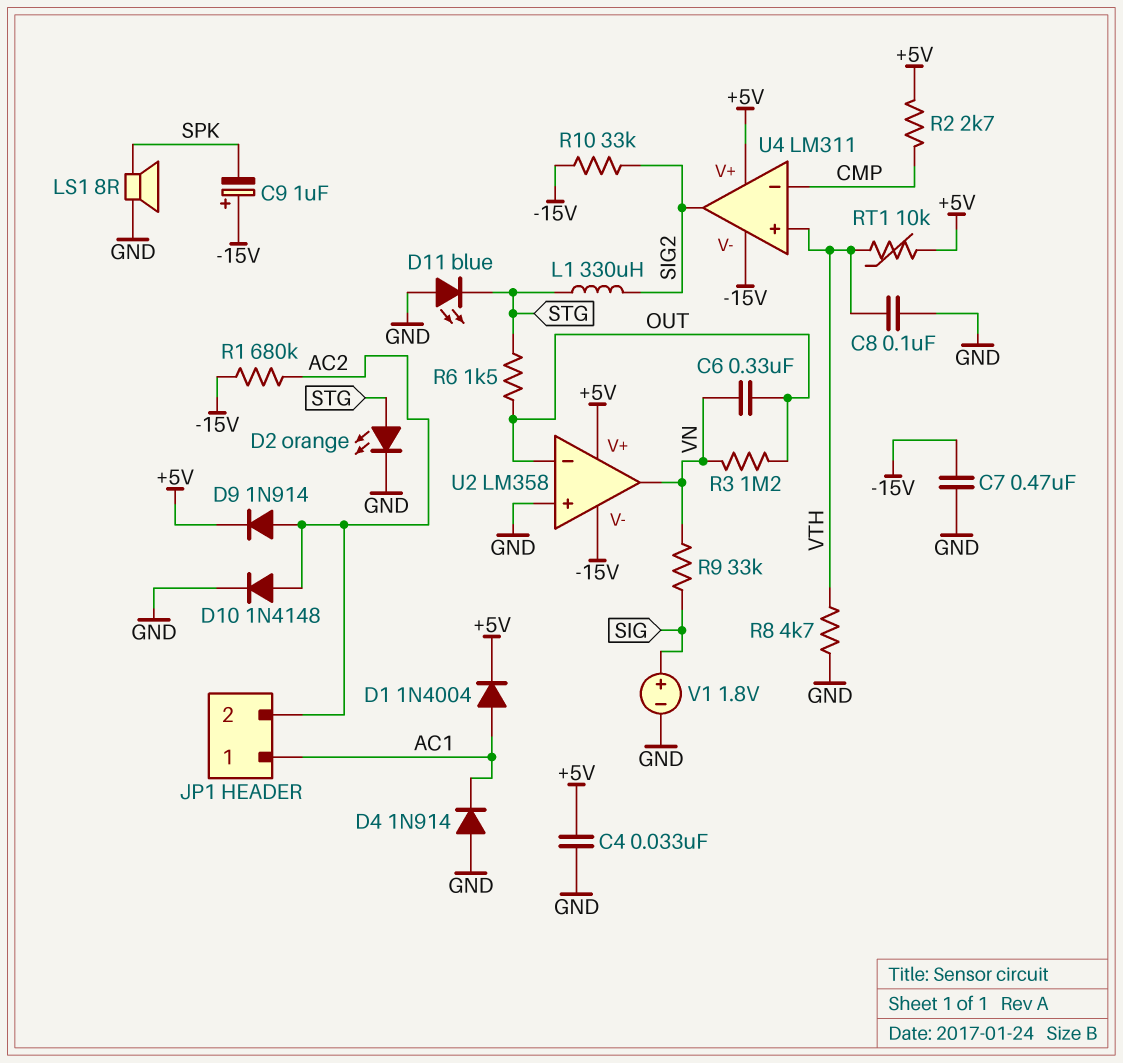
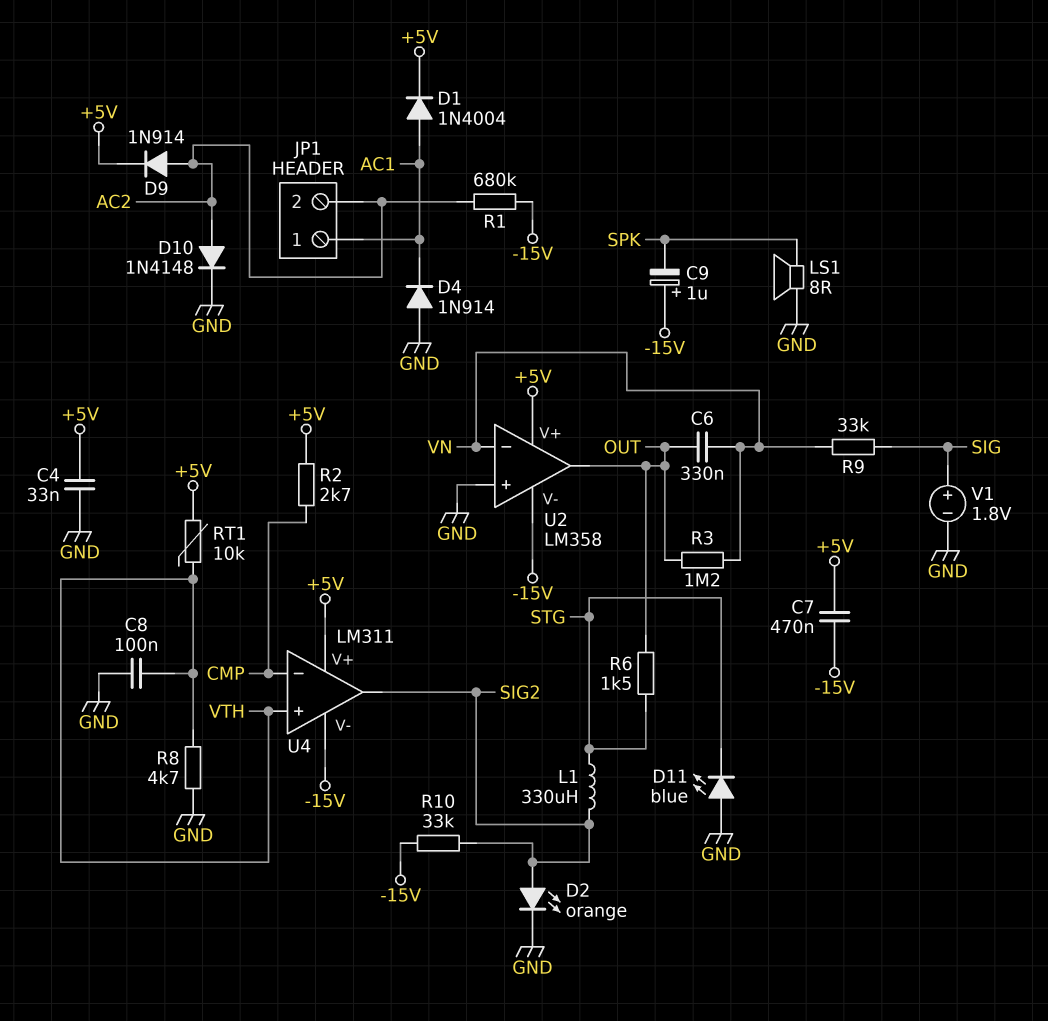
C7: 470nF (-15V, GND) -> 470nF (+5V, -15V)
D2: LED orange (A STG, K GND) -> LED orange (A SIG2, K GND)
U2 pin in-: OUT -> VN
U2 pin out: VN -> OUT

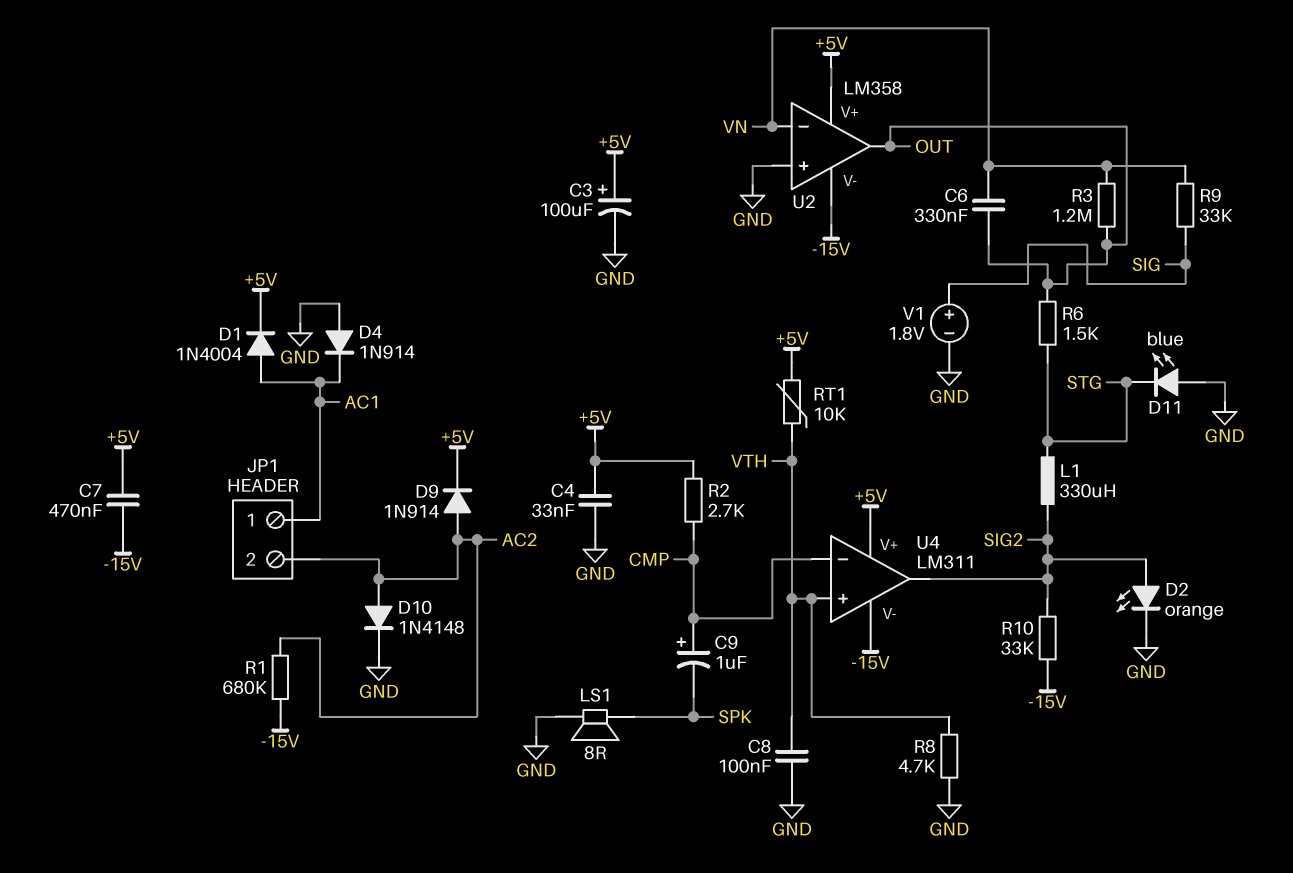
C3: none -> 100uF (plus +5V, minus GND)
C9: 1uF (plus -15V, minus SPK) -> 1uF (plus CMP, minus SPK)

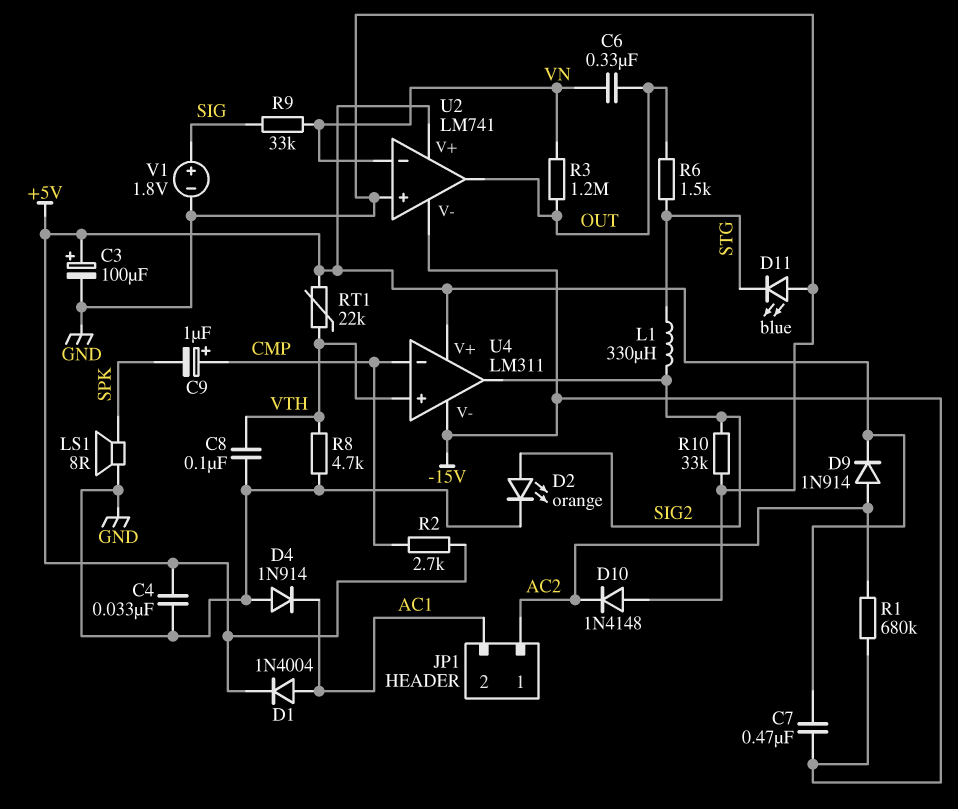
D10: diode 1N4148 (A AC2, K GND) -> diode 1N4148 (A GND, K AC2)
JP1 pin 1: AC1 -> AC2
JP1 pin 2: AC2 -> AC1
R10: 33k (-15V, SIG2) -> 33k (GND, SIG2)
RT1: 10k (+5V, VTH) -> 22k (+5V, VTH)
U2: LM358 -> LM741

